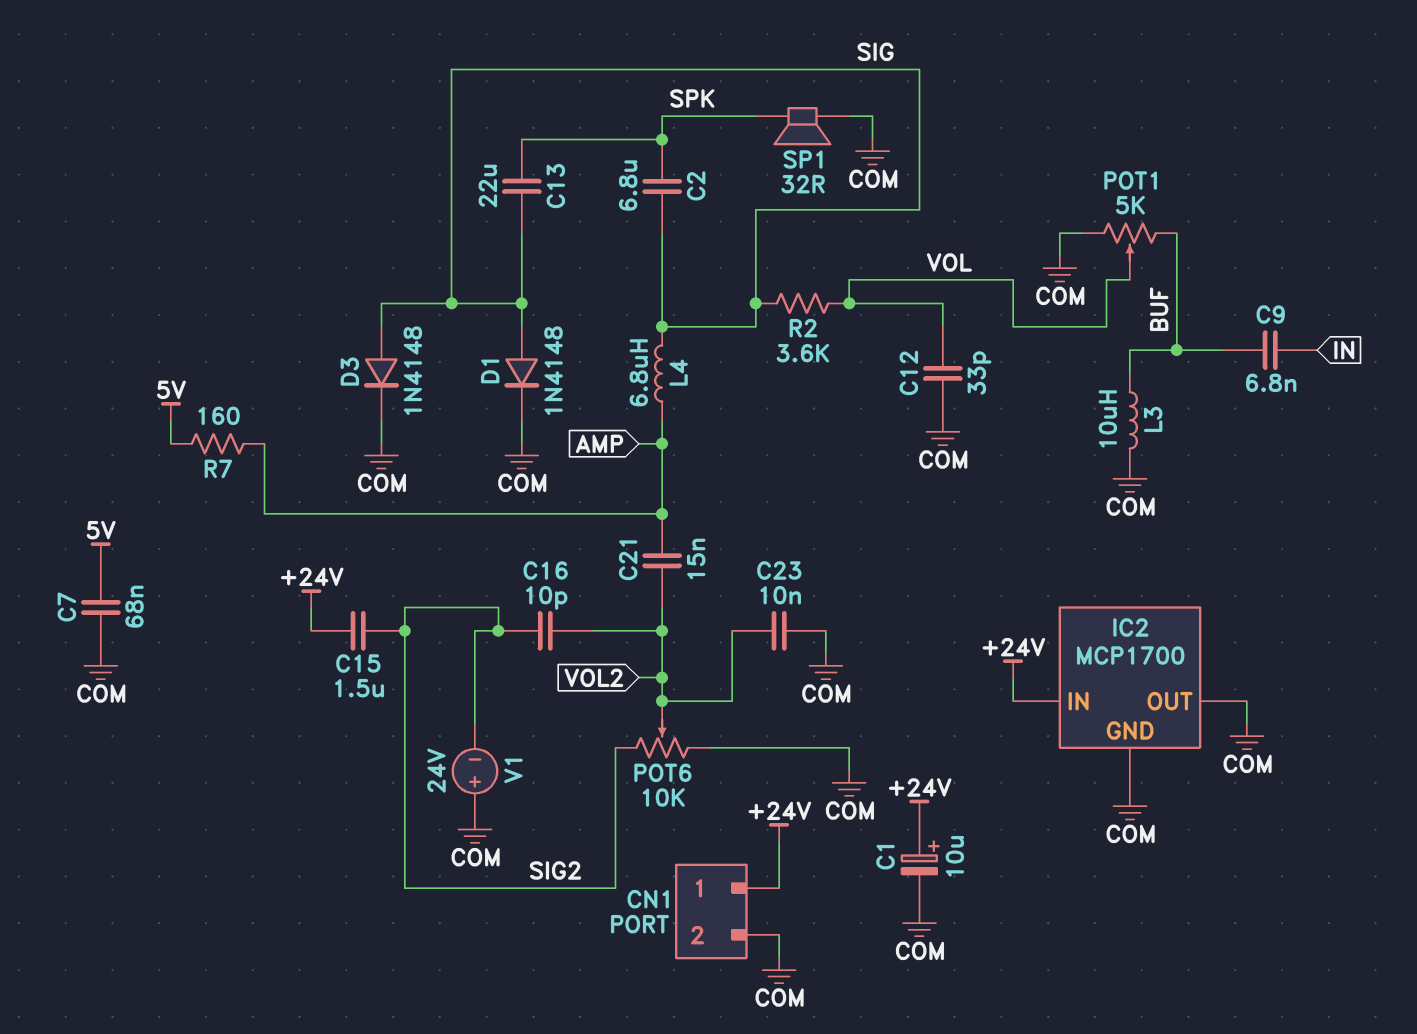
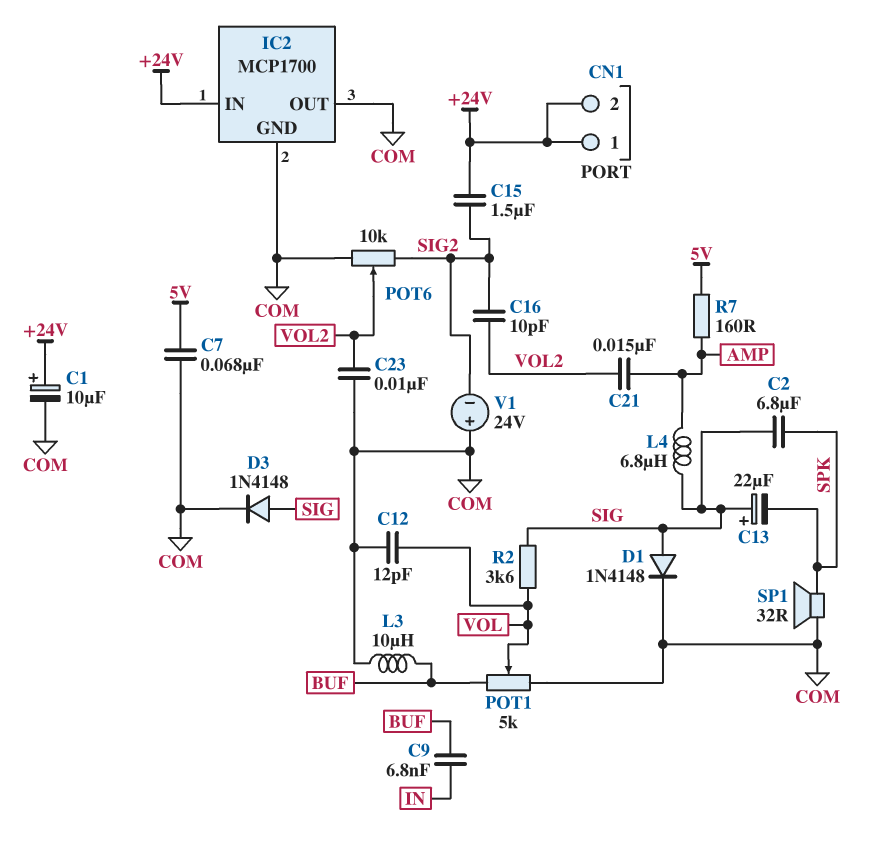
C12: 33pF (COM, VOL) -> 12pF (COM, VOL)
C13: 22uF (SIG, SPK) -> 22uF (plus SIG, minus SPK)
CN1 pin 2: COM -> +24V

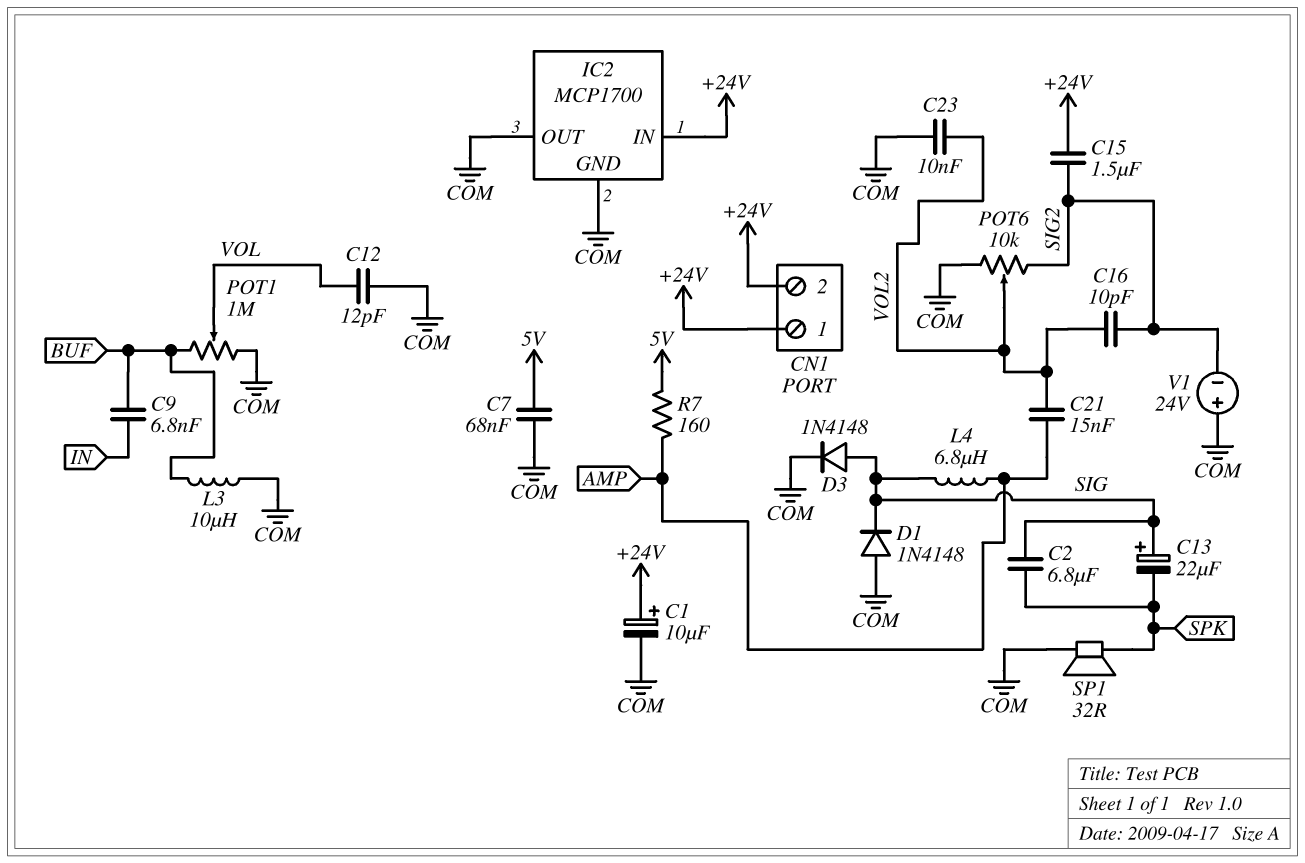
D1: diode 1N4148 (A SIG, K COM) -> diode 1N4148 (A COM, K SIG)
POT1: 5k (BUF, COM, wiper VOL) -> 1M (BUF, COM, wiper VOL)
R2: 3.6k (SIG, VOL) -> none

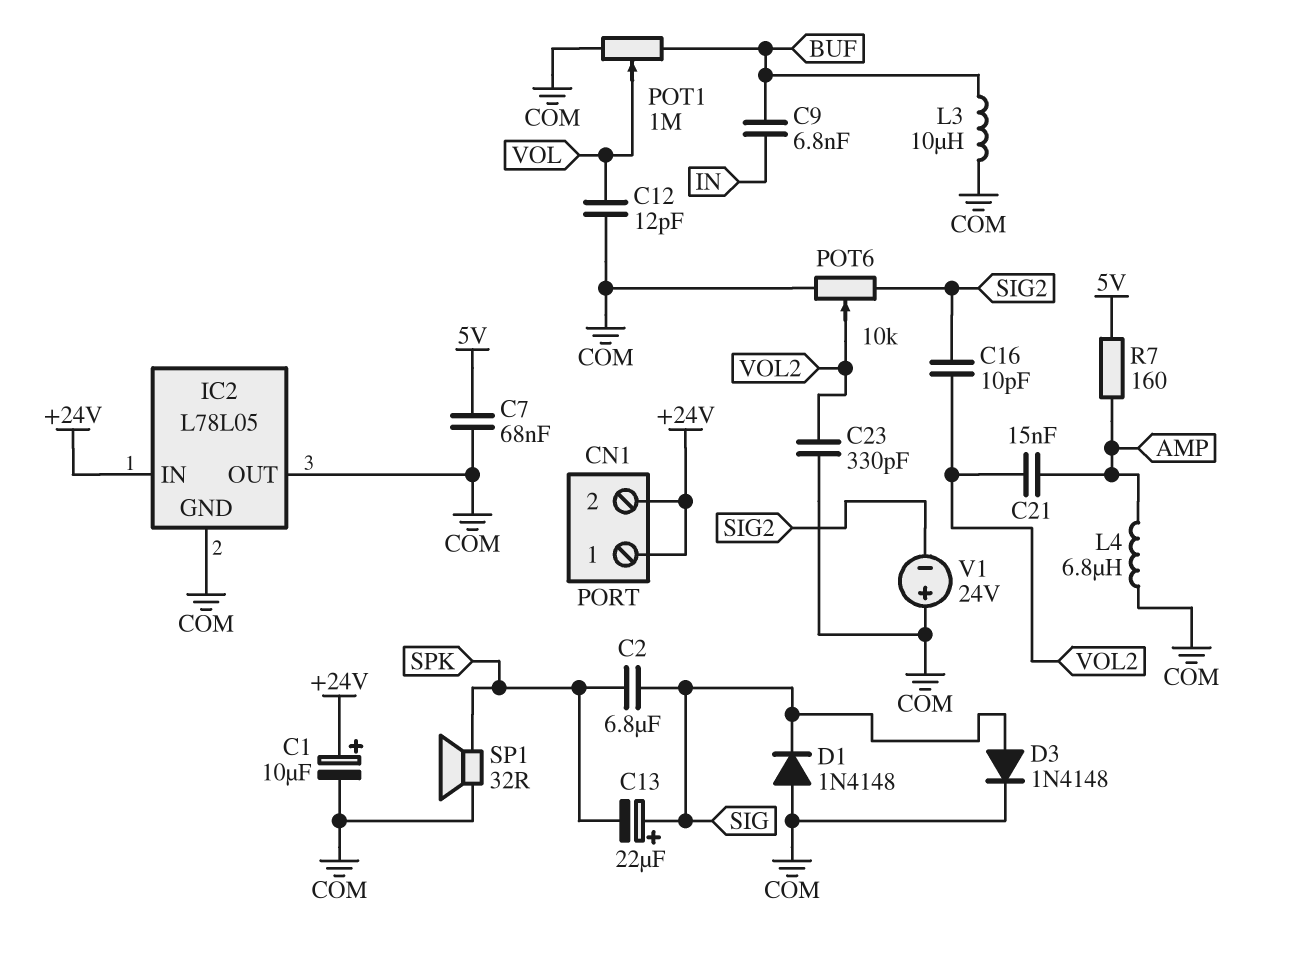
C15: 1.5uF (+24V, SIG2) -> none
C23: 10nF (COM, VOL2) -> 330pF (COM, VOL2)
IC2: MCP1700 -> L78L05
L4: 6.8uH (AMP, SIG) -> 6.8uH (AMP, COM)

